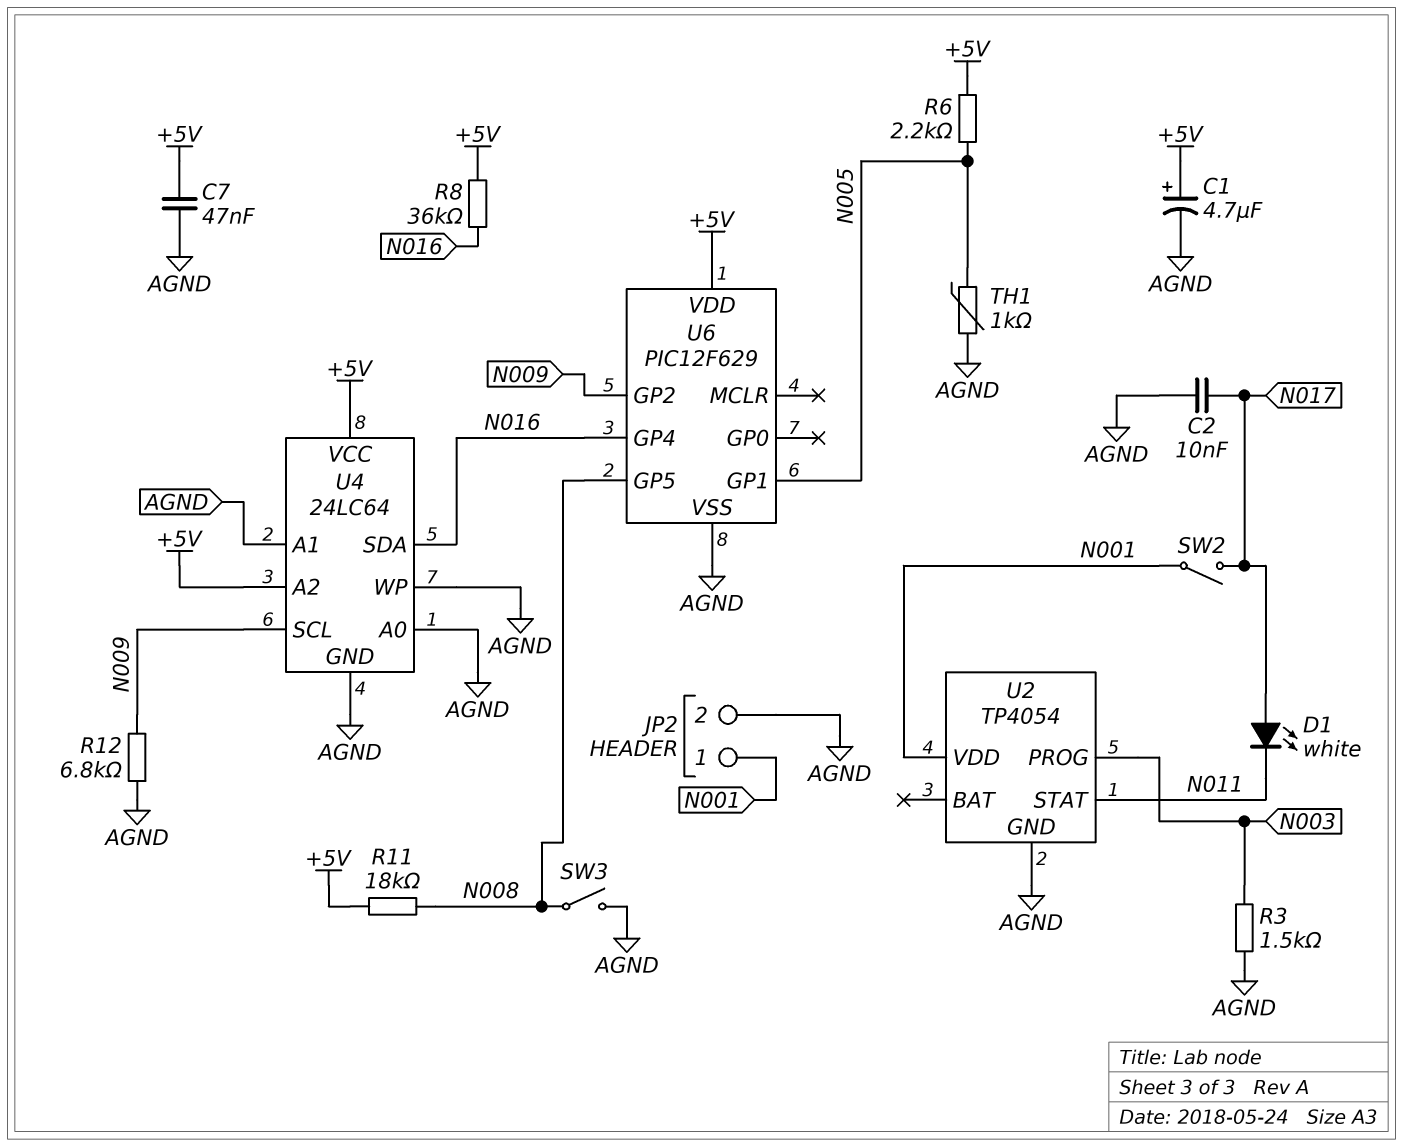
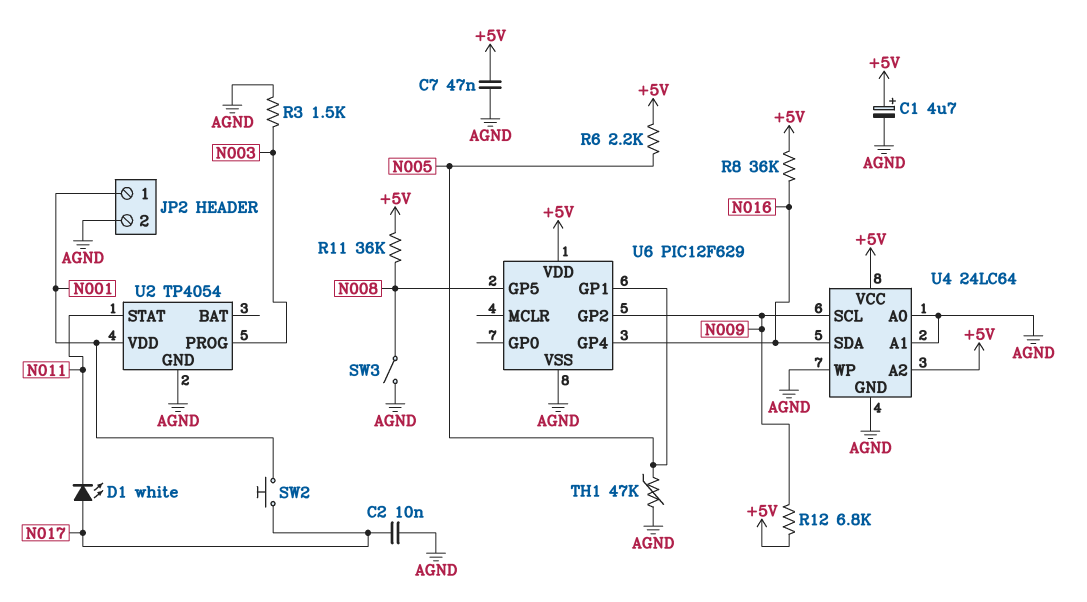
R11: 18k (+5V, N008) -> 36k (+5V, N008)
R12: 6.8k (AGND, N009) -> 6.8k (+5V, N009)
SW2: switch (N001, N017) -> button (N001, N017)
TH1: 1k (AGND, N005) -> 47k (AGND, N005)

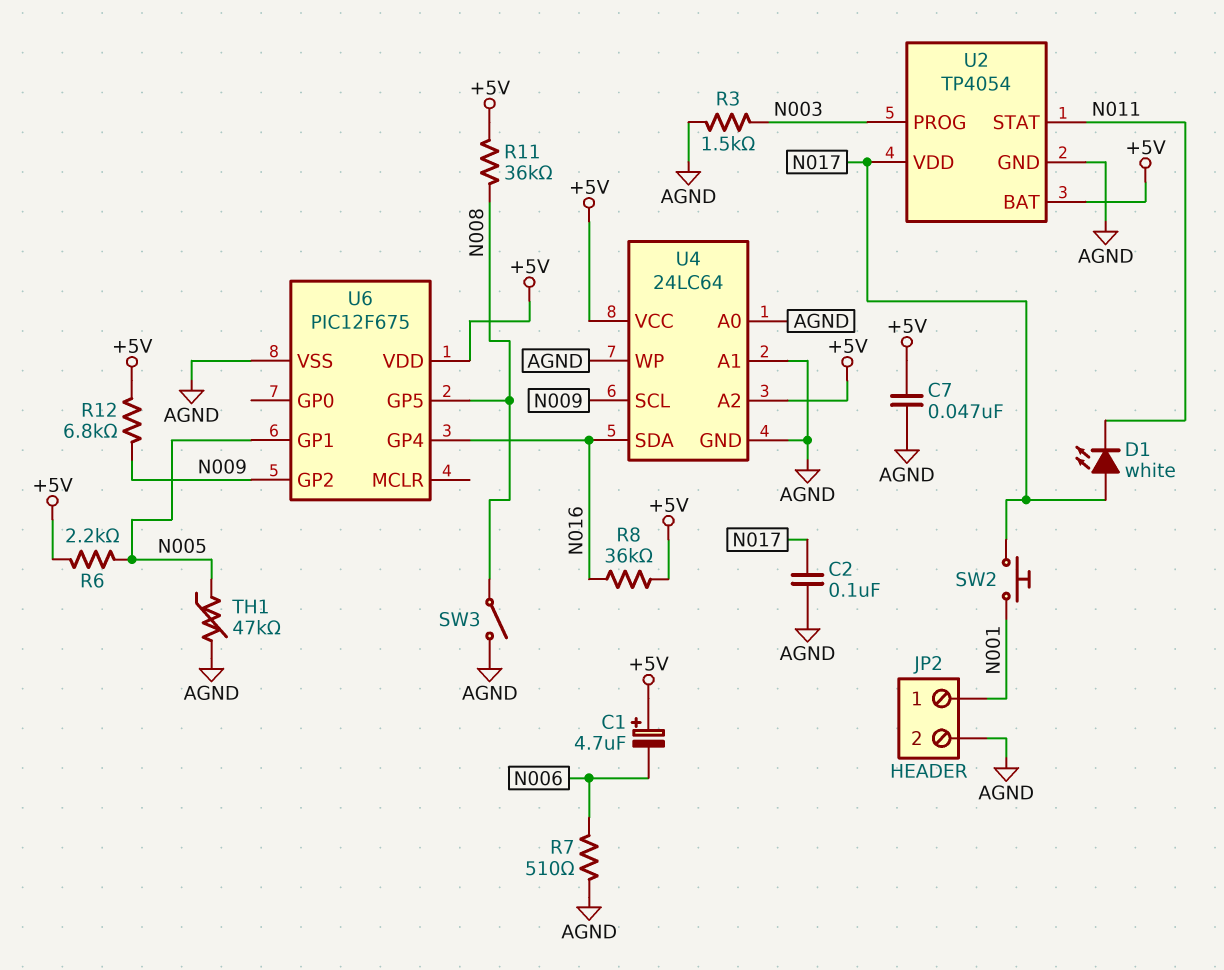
C1: 4.7uF (plus +5V, minus AGND) -> 4.7uF (plus +5V, minus N006)
C2: 10nF (AGND, N017) -> 100nF (AGND, N017)
R7: none -> 510 (AGND, N006)
U2 pin BAT: none -> +5V
U2 pin VDD: N001 -> N017
U6: PIC12F629 -> PIC12F675

